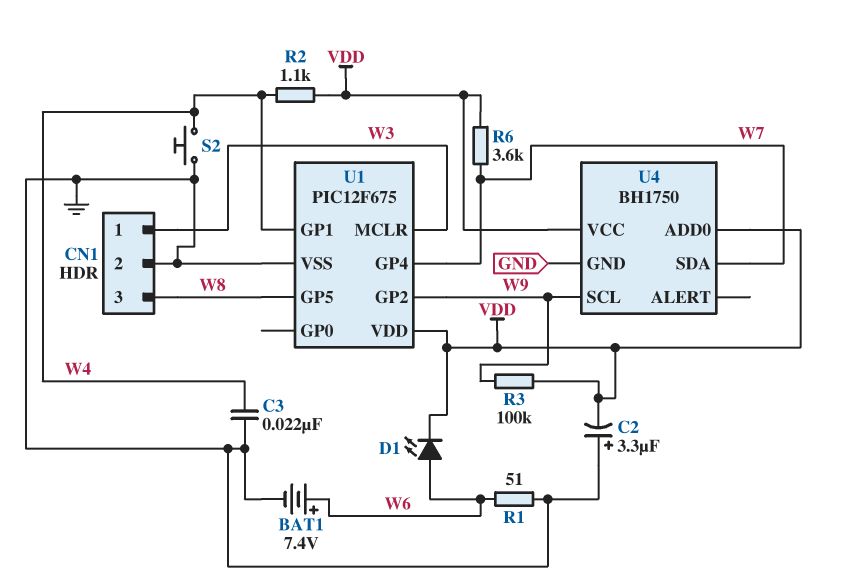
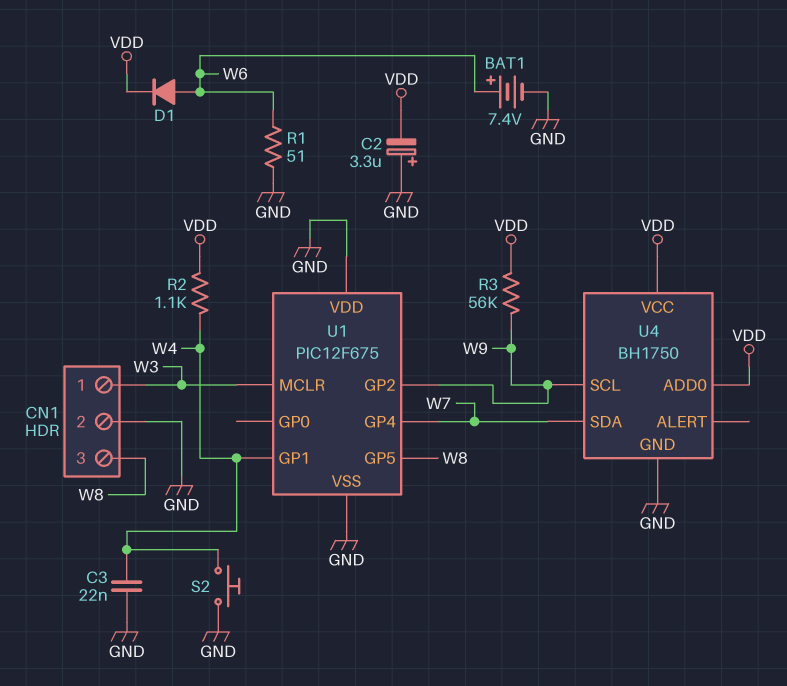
D1: LED (A W6, K VDD) -> diode (A W6, K VDD)
R3: 100k (VDD, W9) -> 56k (VDD, W9)
R6: 3.6k (VDD, W7) -> none
U1 pin VDD: VDD -> GND

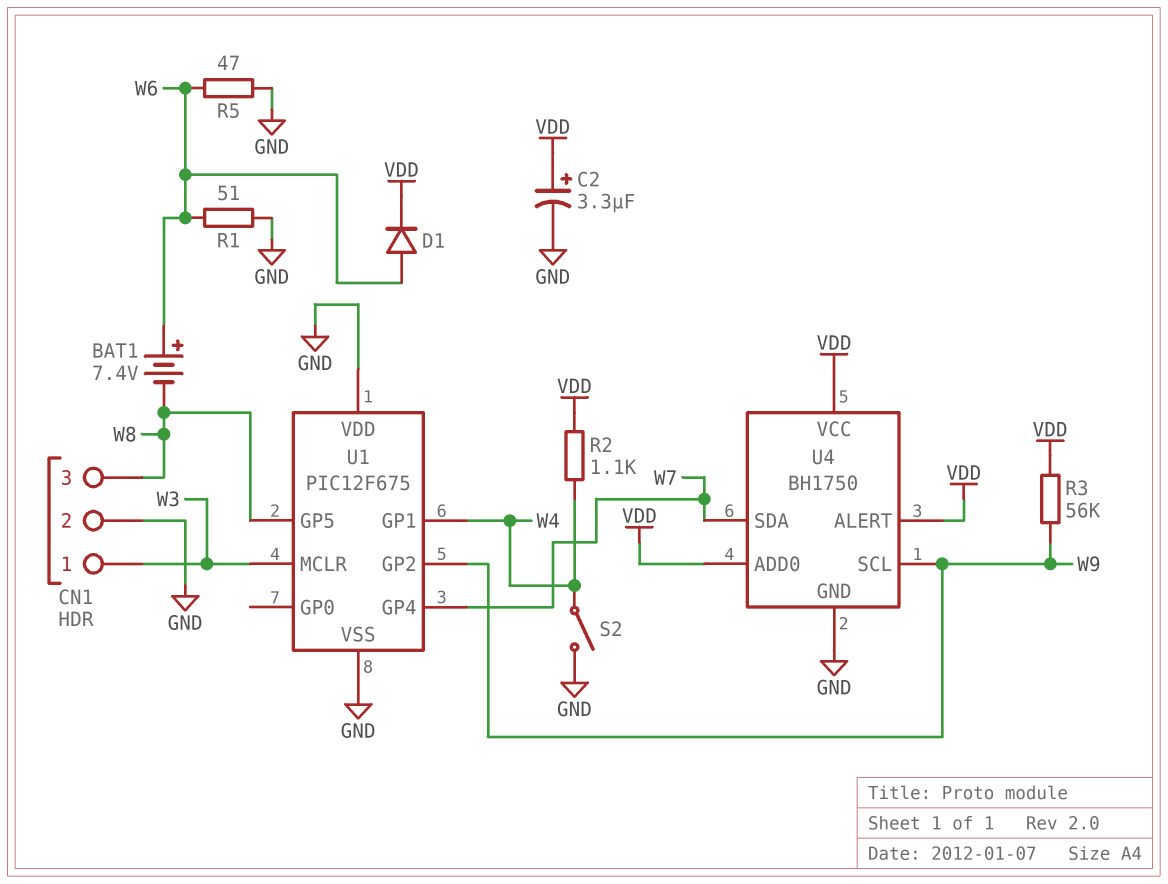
BAT1: 7.4V (plus W6, minus GND) -> 7.4V (plus W6, minus W8)
C2: 3.3uF (plus GND, minus VDD) -> 3.3uF (plus VDD, minus GND)
C3: 22nF (GND, W4) -> none
R5: none -> 47 (GND, W6)
S2: button (GND, W4) -> switch (GND, W4)
U4 pin ALERT: none -> VDD

